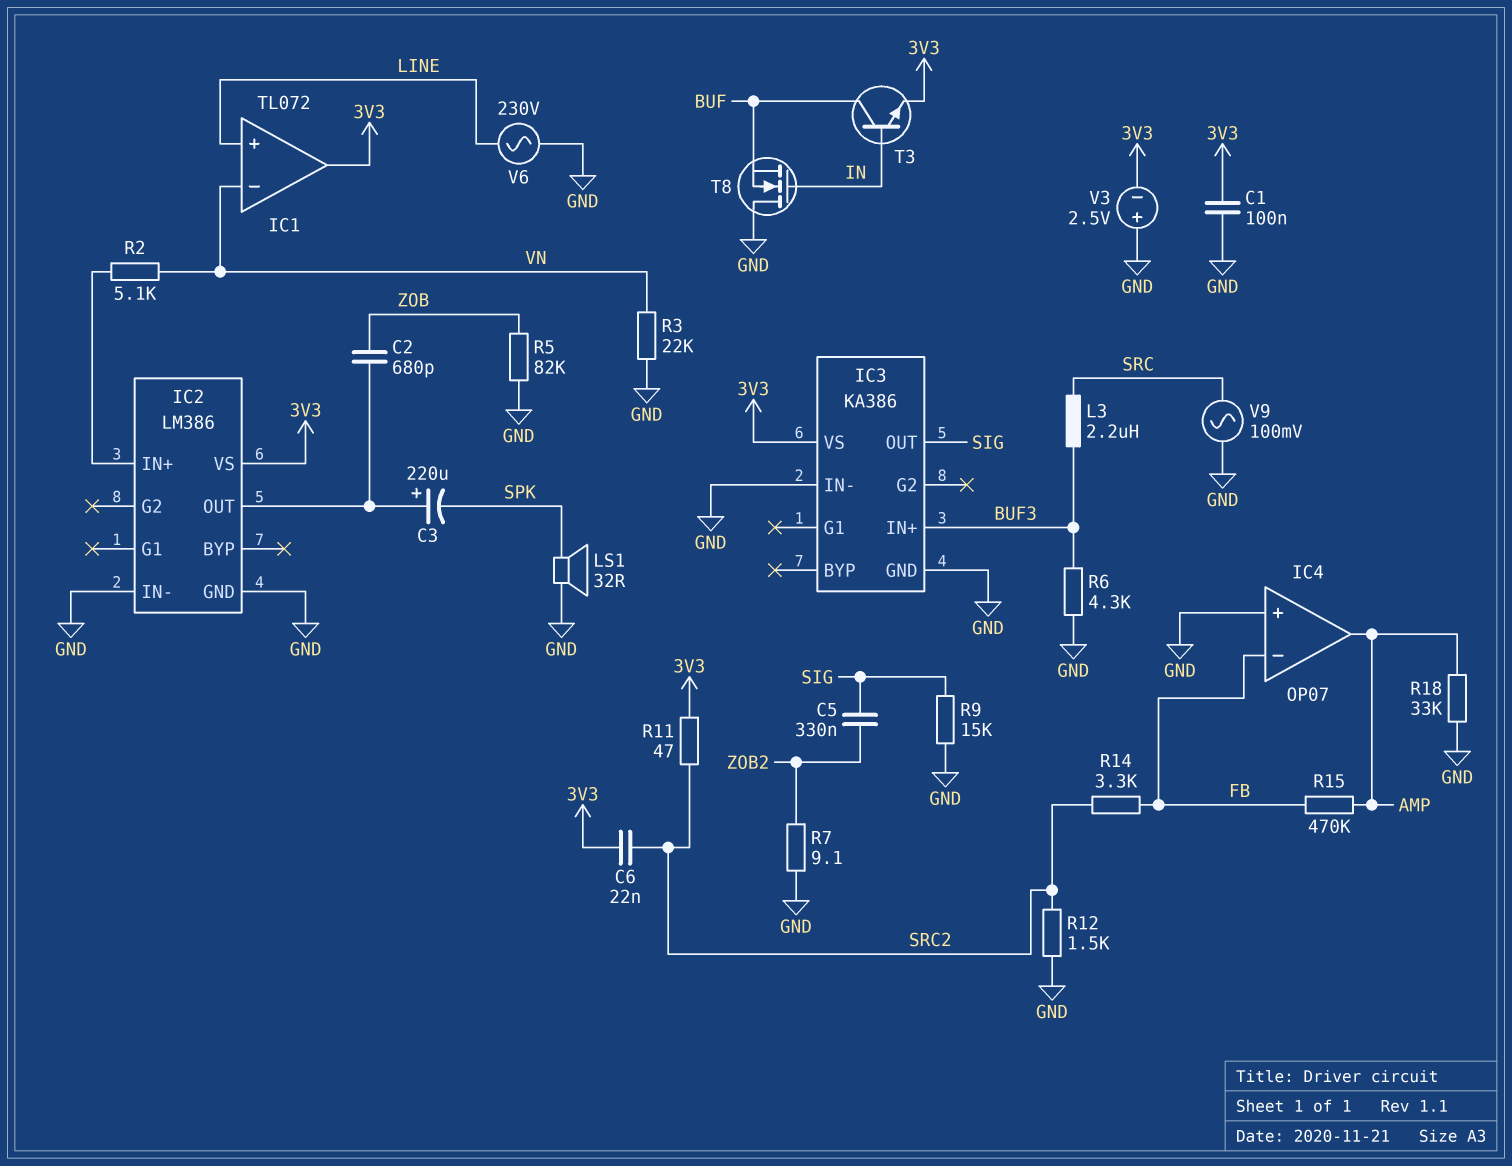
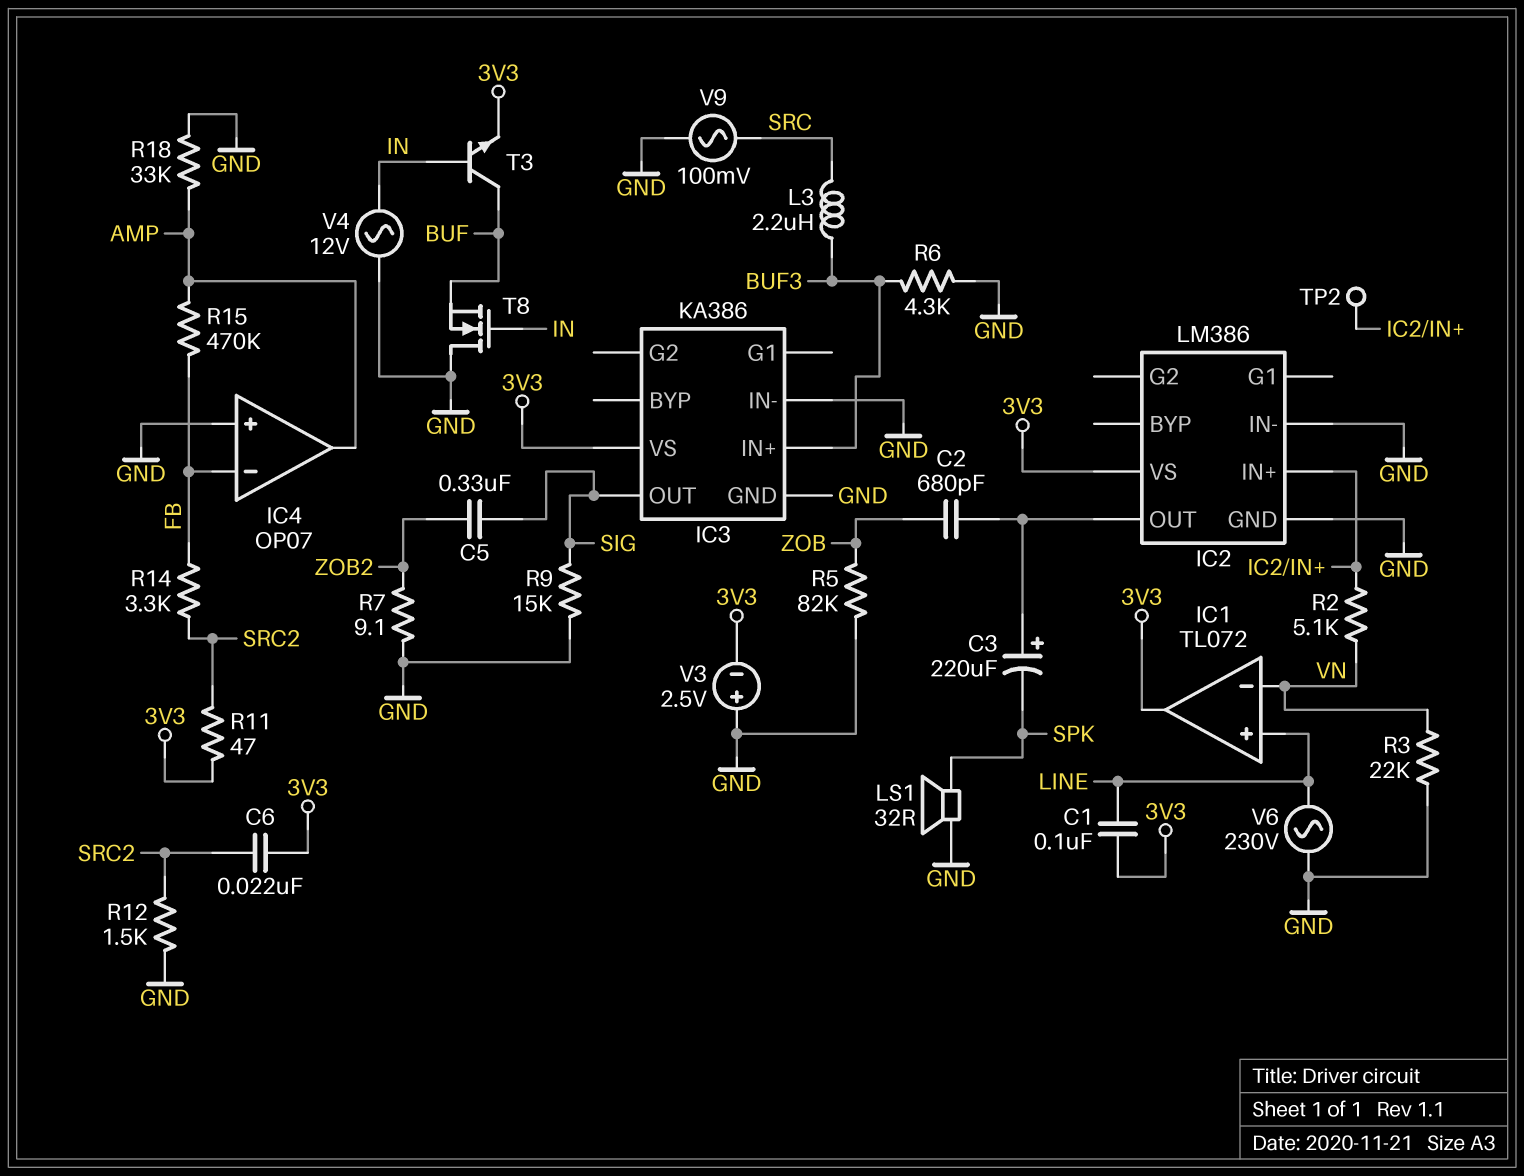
C1: 100nF (3V3, GND) -> 100nF (3V3, LINE)
TP2: none -> test point (IC2/IN+)
V4: none -> AC 12V (GND, IN)

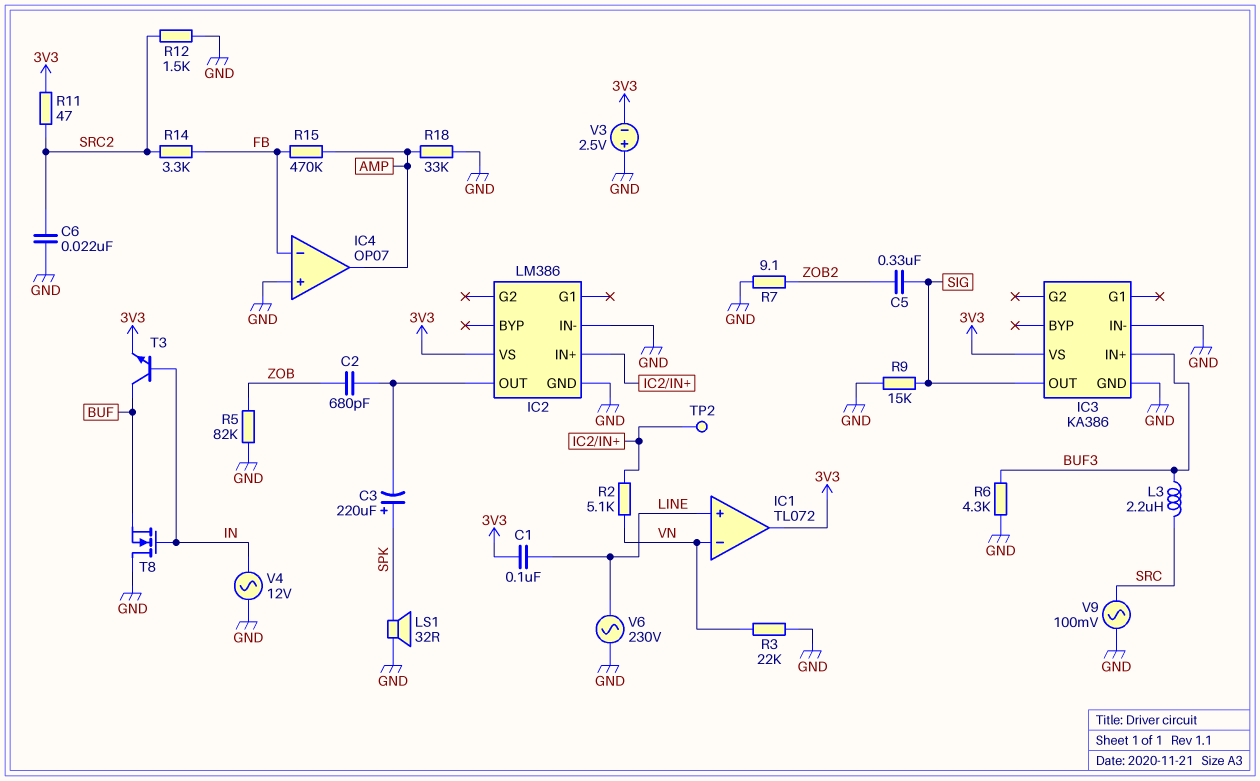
C3: 220uF (plus IC2/OUT, minus SPK) -> 220uF (plus SPK, minus IC2/OUT)
C6: 22nF (3V3, SRC2) -> 22nF (GND, SRC2)

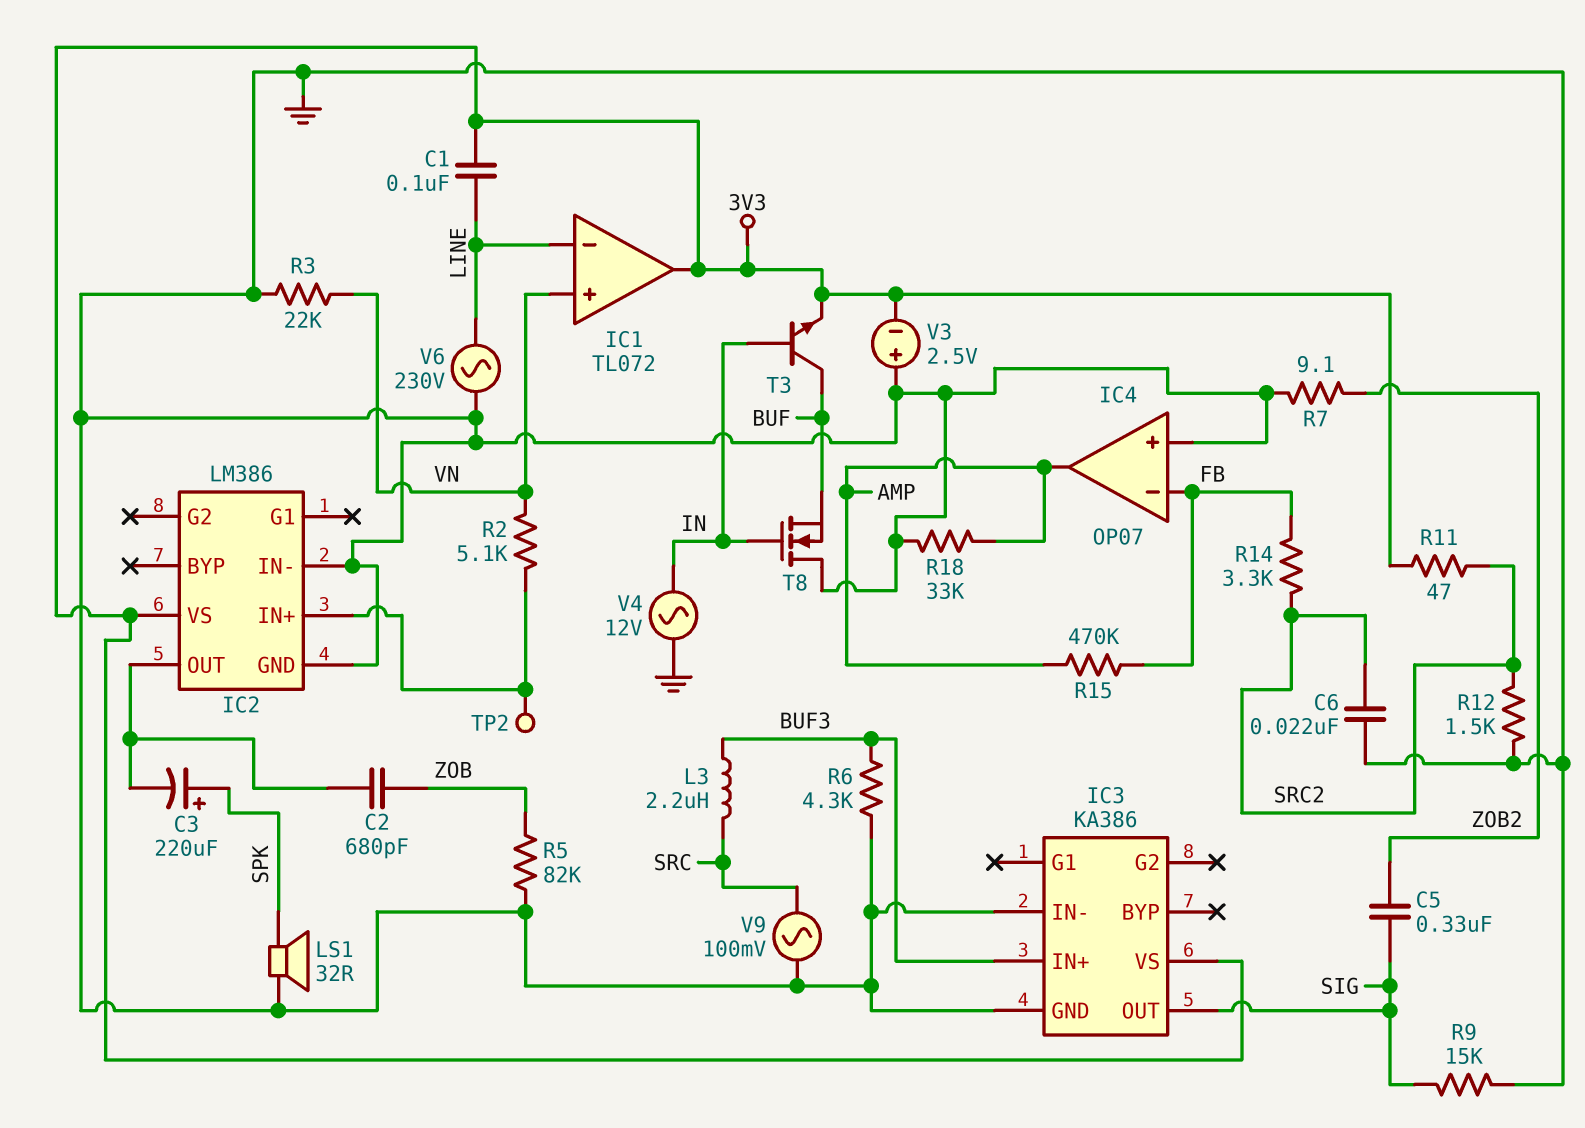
IC1 pin in+: LINE -> VN
IC1 pin in-: VN -> LINE

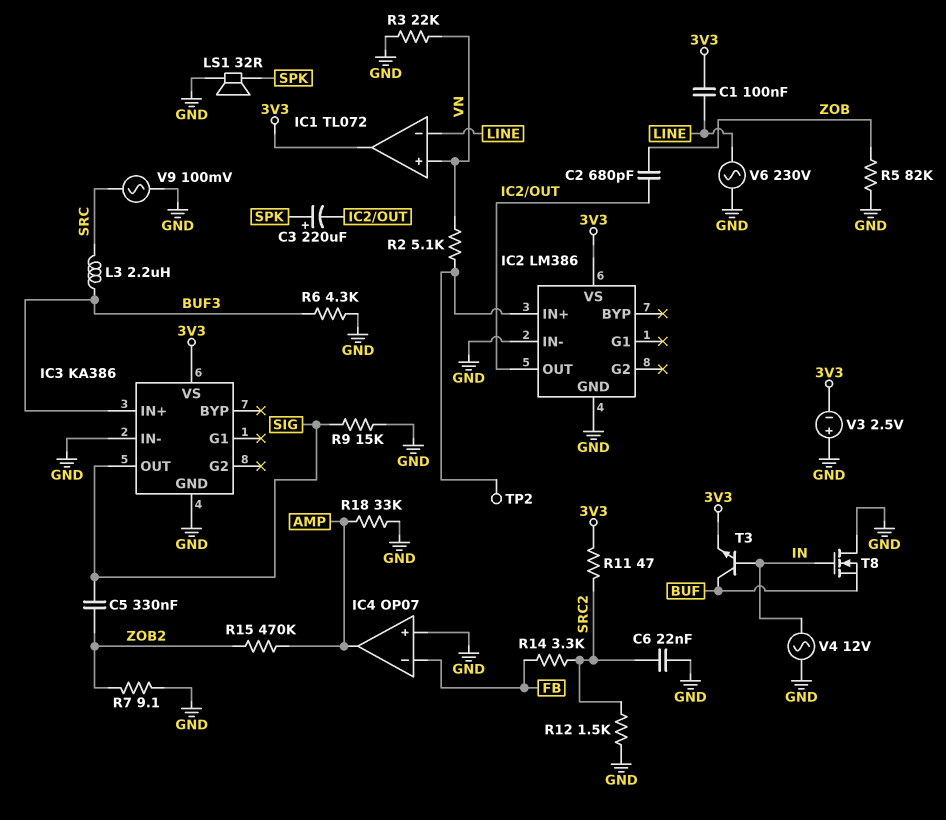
R15: 470k (AMP, FB) -> 470k (AMP, ZOB2)

